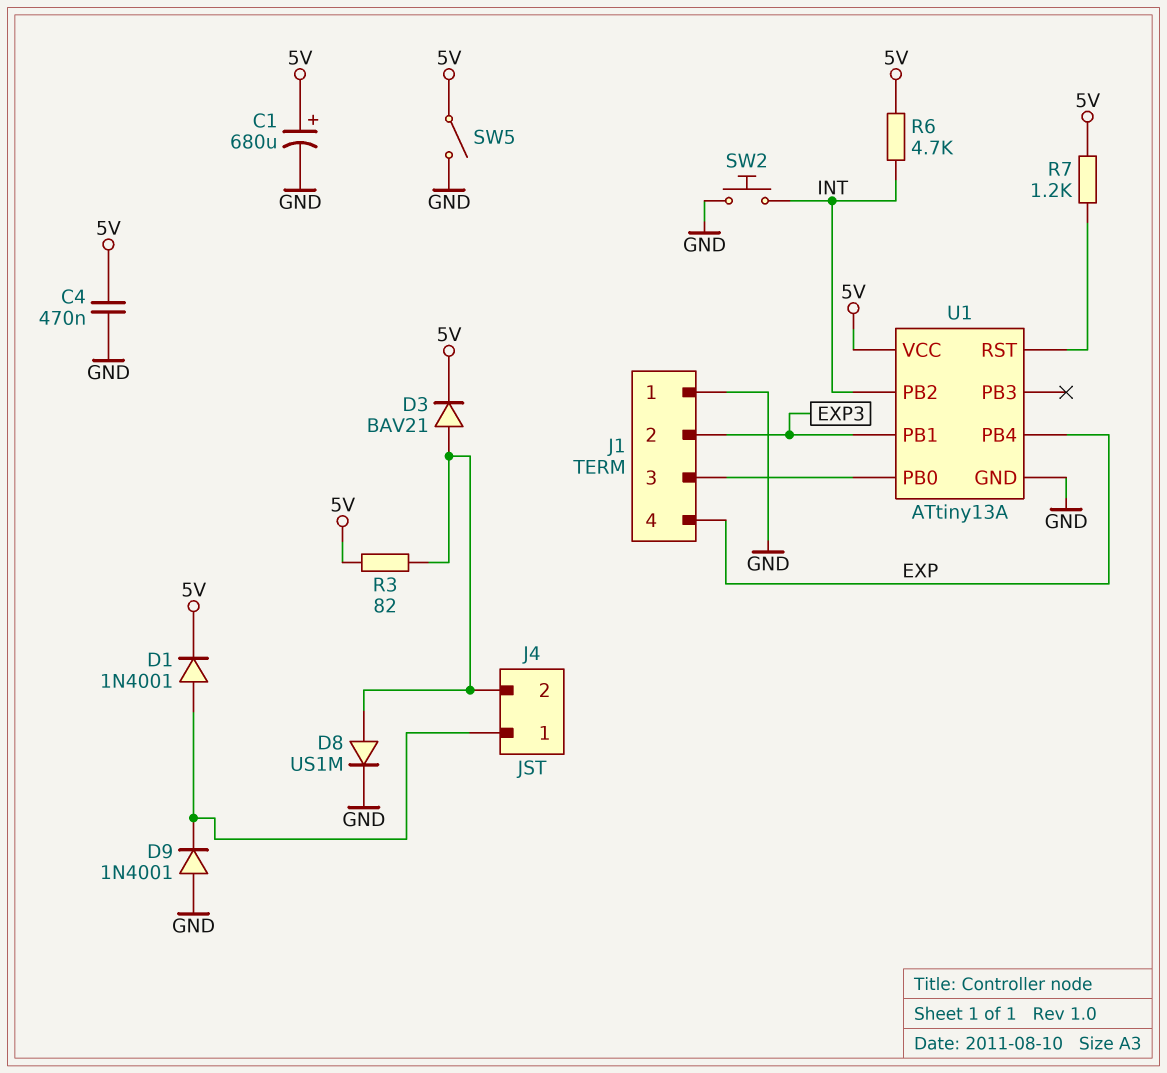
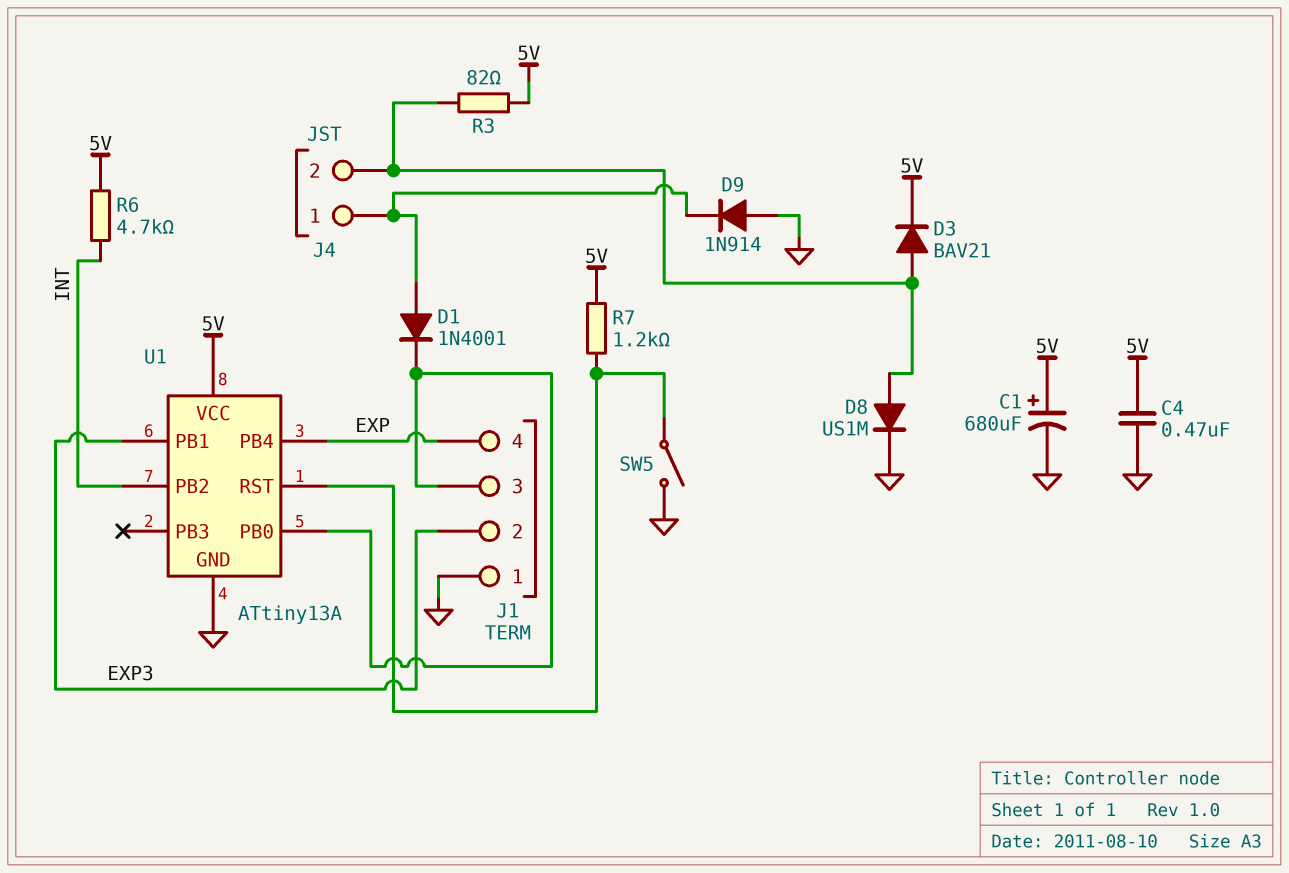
D1: diode 1N4001 (A J4/1, K 5V) -> diode 1N4001 (A J4/1, K J1/3)
D9: diode 1N4001 (A GND, K J4/1) -> diode 1N914 (A GND, K J4/1)
SW2: button (GND, INT) -> none
SW5: switch (5V, GND) -> switch (GND, U1/RST)

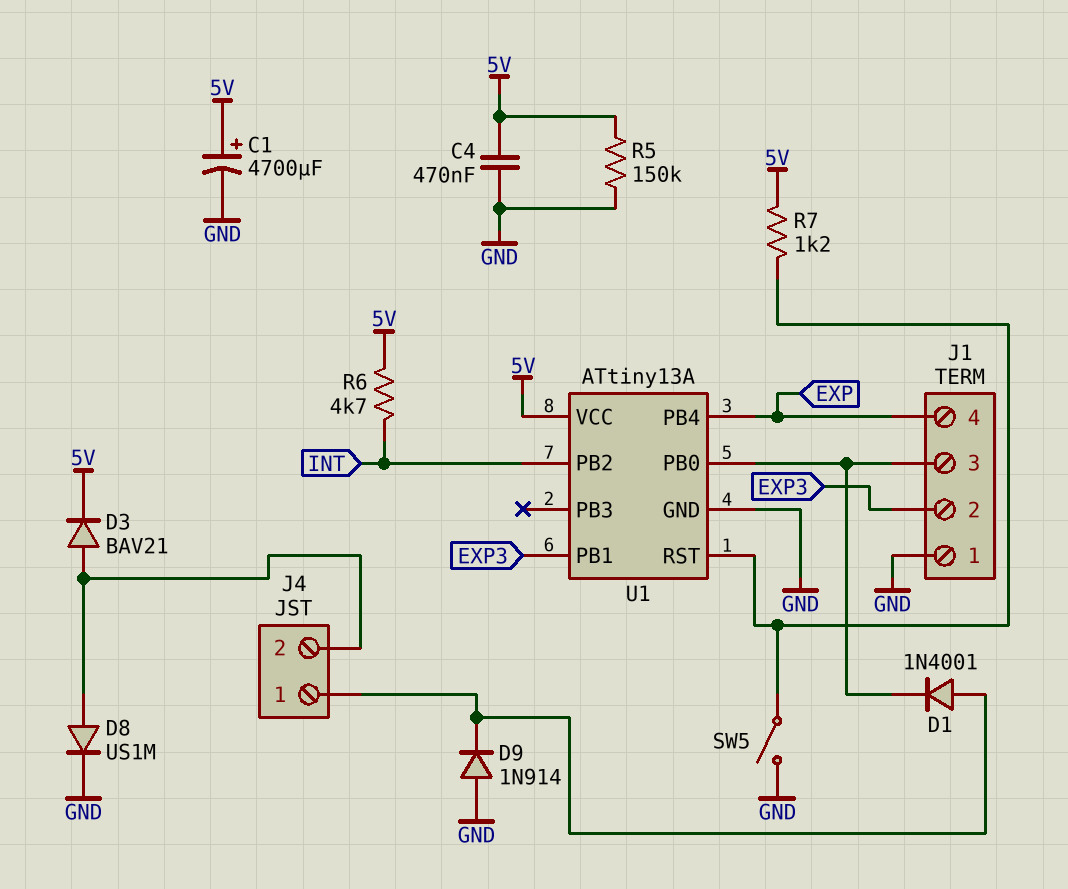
C1: 680uF (plus 5V, minus GND) -> 4700uF (plus 5V, minus GND)
R3: 82 (5V, J4/2) -> none
R5: none -> 150k (5V, GND)

